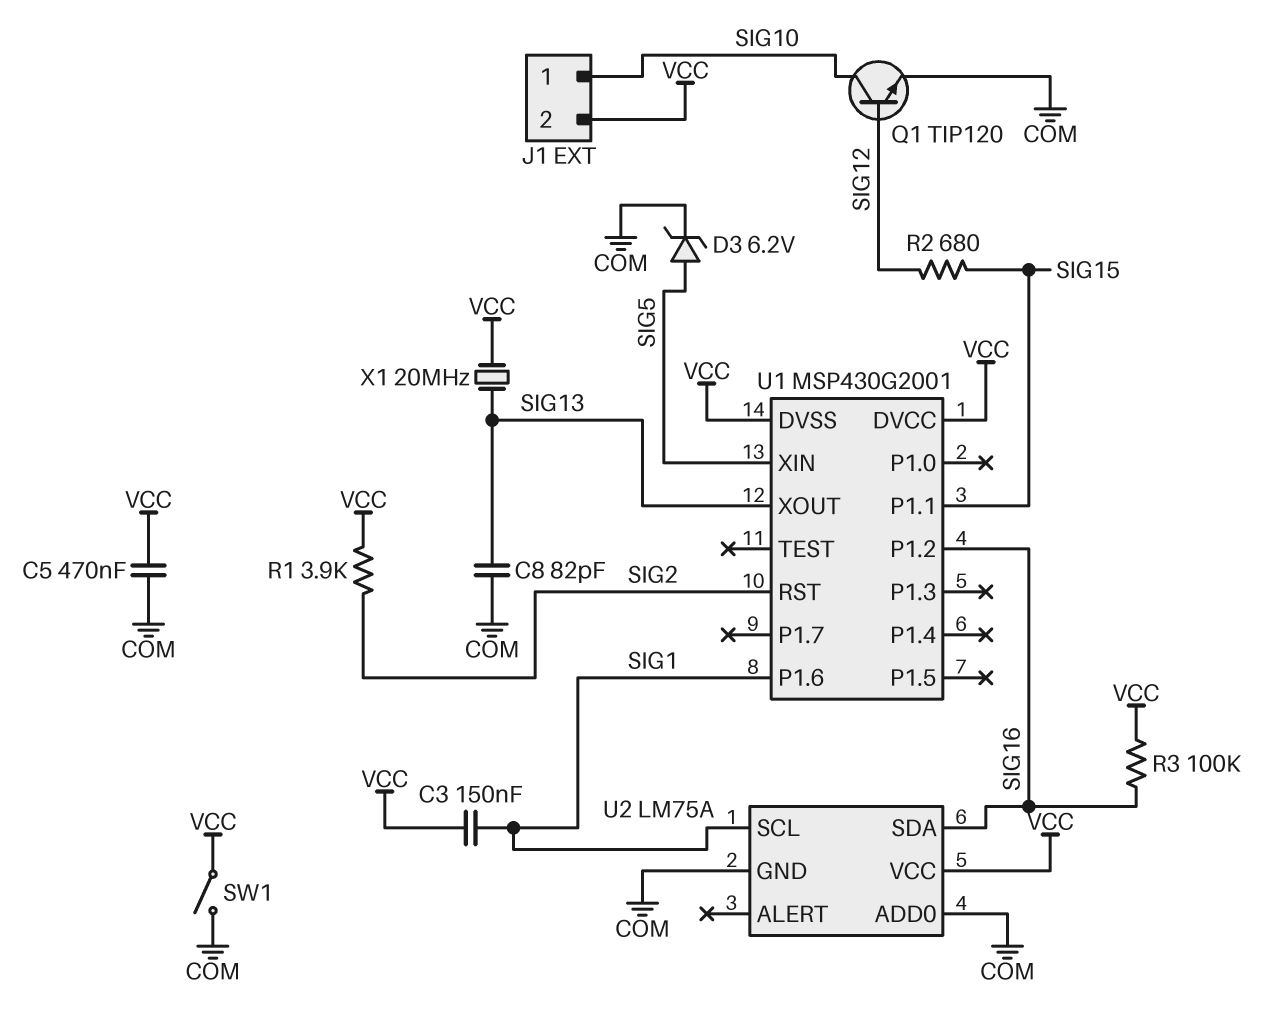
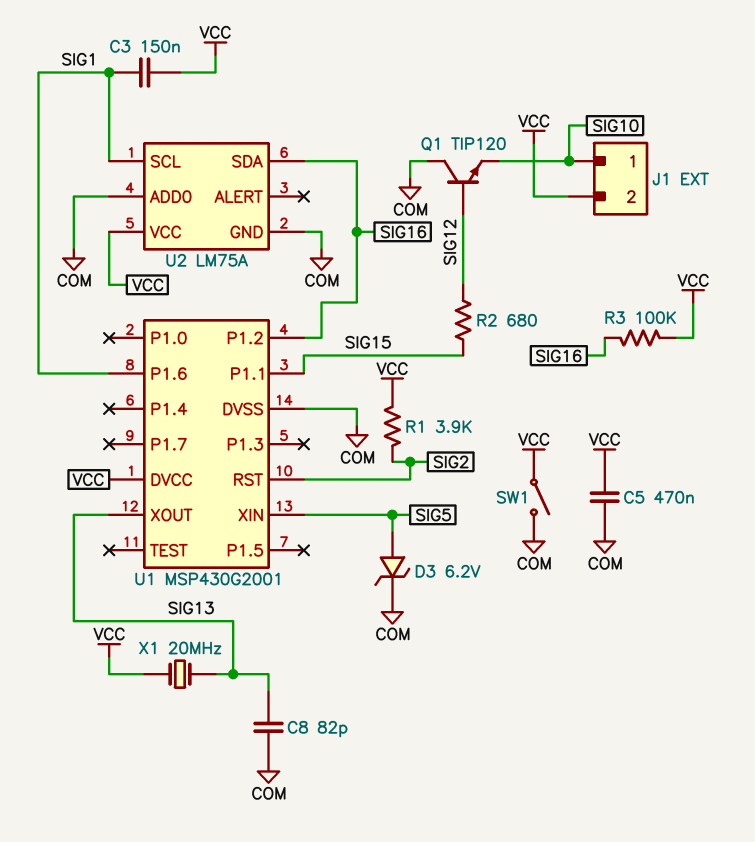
Q1: NPN TIP120 (B SIG12, C SIG10, E COM) -> NPN TIP120 (B SIG12, C COM, E SIG10)
U1 pin DVSS: VCC -> COM

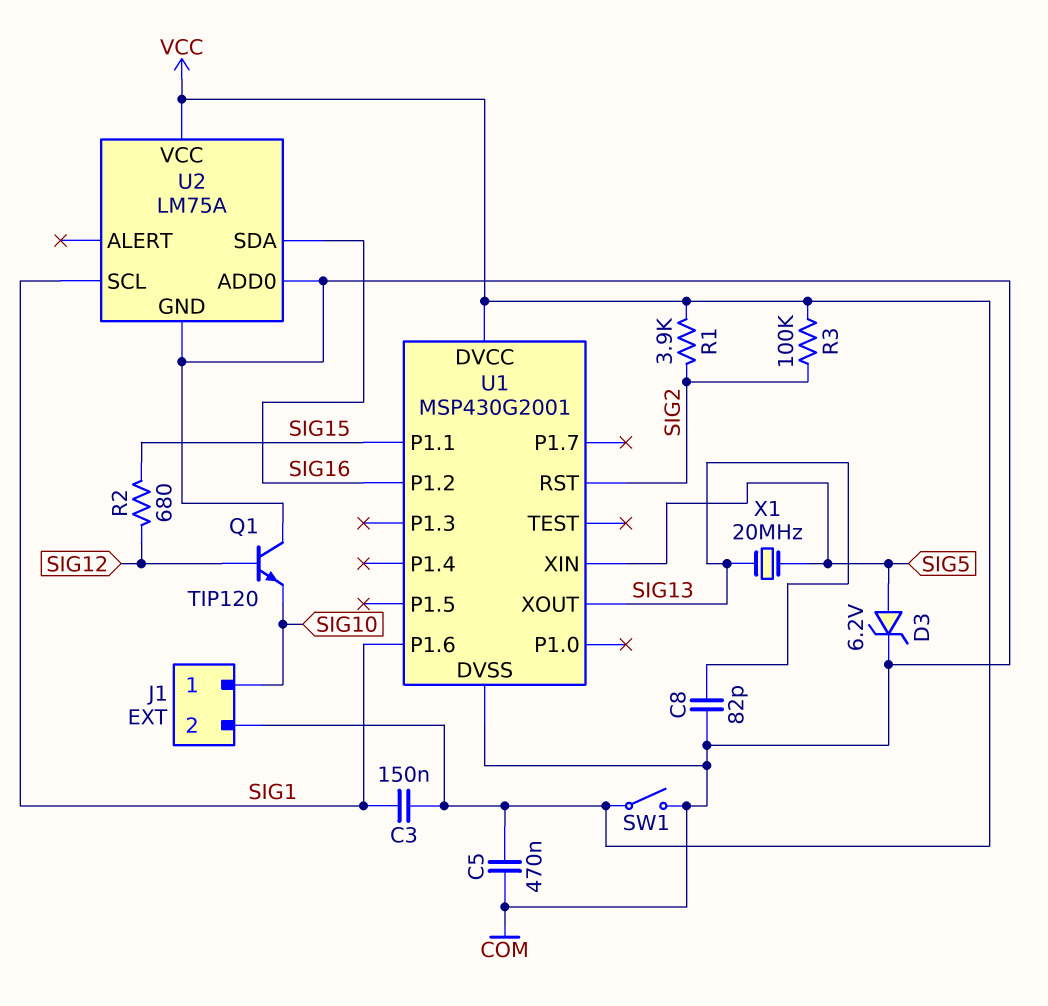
R3: 100k (SIG16, VCC) -> 100k (SIG2, VCC)
X1: 20MHz (SIG13, VCC) -> 20MHz (SIG5, SIG13)

